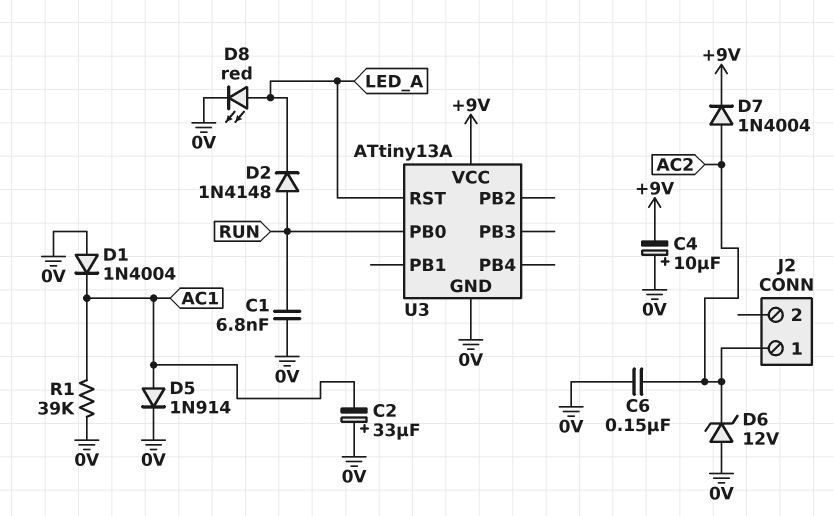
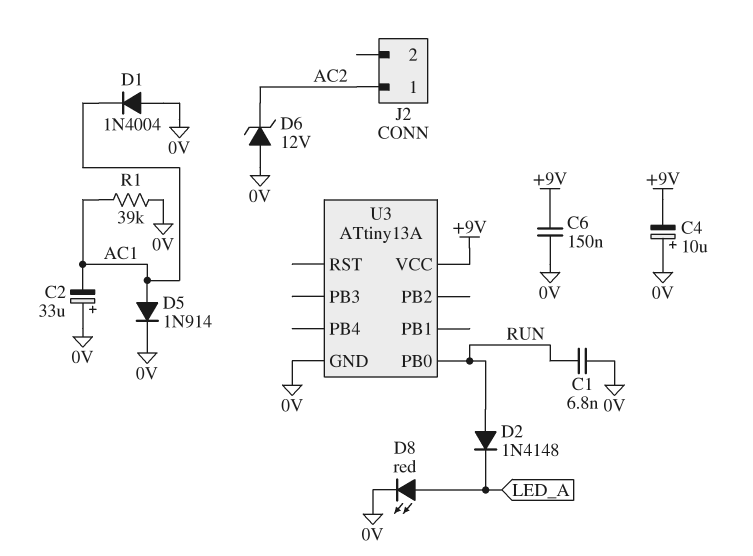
C6: 150nF (0V, AC2) -> 150nF (+9V, 0V)
D7: diode 1N4004 (A AC2, K +9V) -> none
U3 pin RST: LED_A -> none

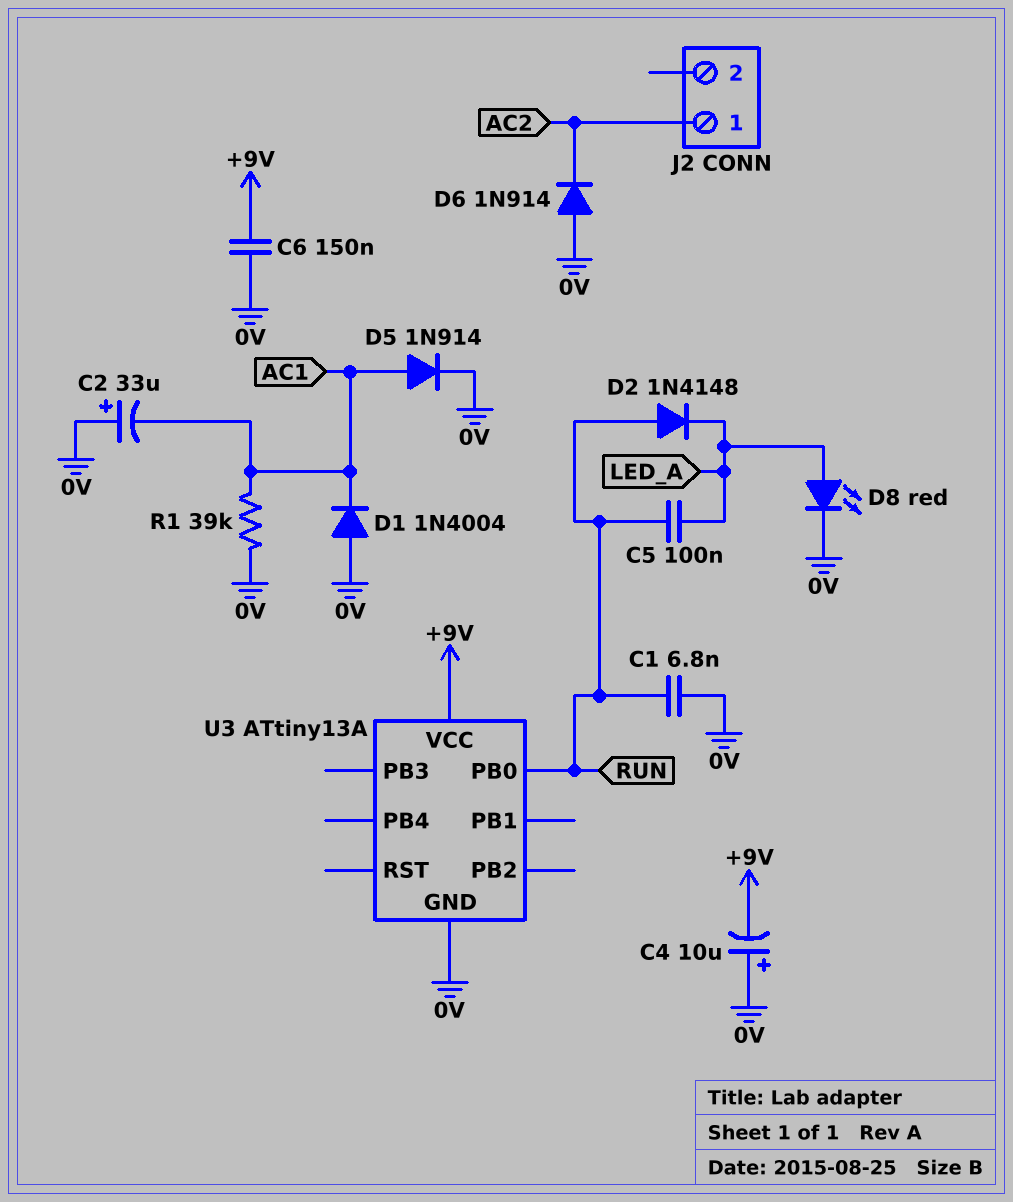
C5: none -> 100nF (LED_A, RUN)
D6: zener 12V (A 0V, K AC2) -> diode 1N914 (A 0V, K AC2)

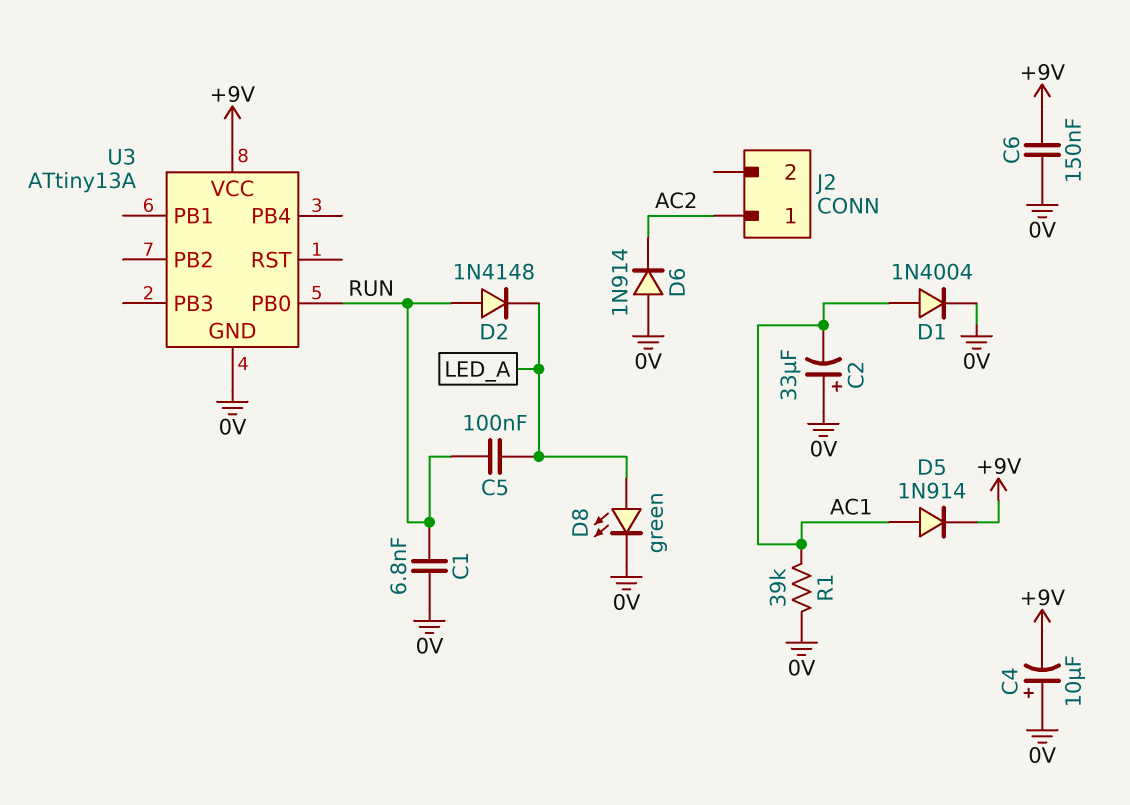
D1: diode 1N4004 (A 0V, K AC1) -> diode 1N4004 (A AC1, K 0V)
D5: diode 1N914 (A AC1, K 0V) -> diode 1N914 (A AC1, K +9V)
D8: LED red (A LED_A, K 0V) -> LED green (A LED_A, K 0V)

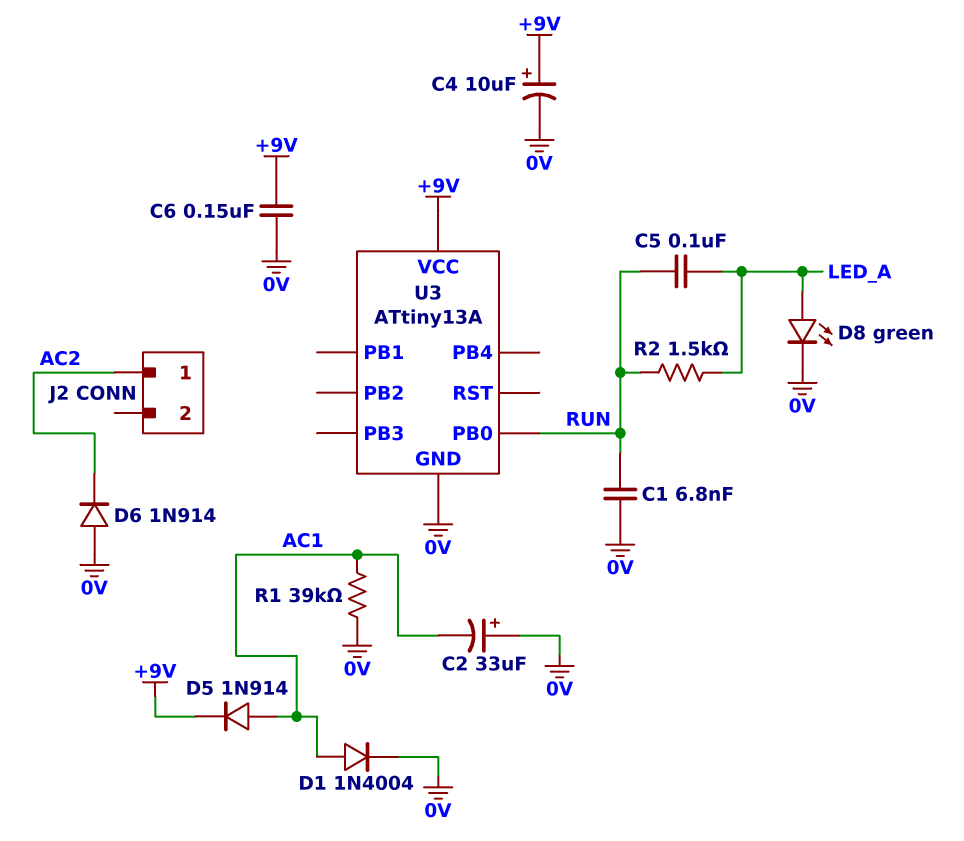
C4: 10uF (plus 0V, minus +9V) -> 10uF (plus +9V, minus 0V)
D2: diode 1N4148 (A RUN, K LED_A) -> none
R2: none -> 1.5k (LED_A, RUN)

